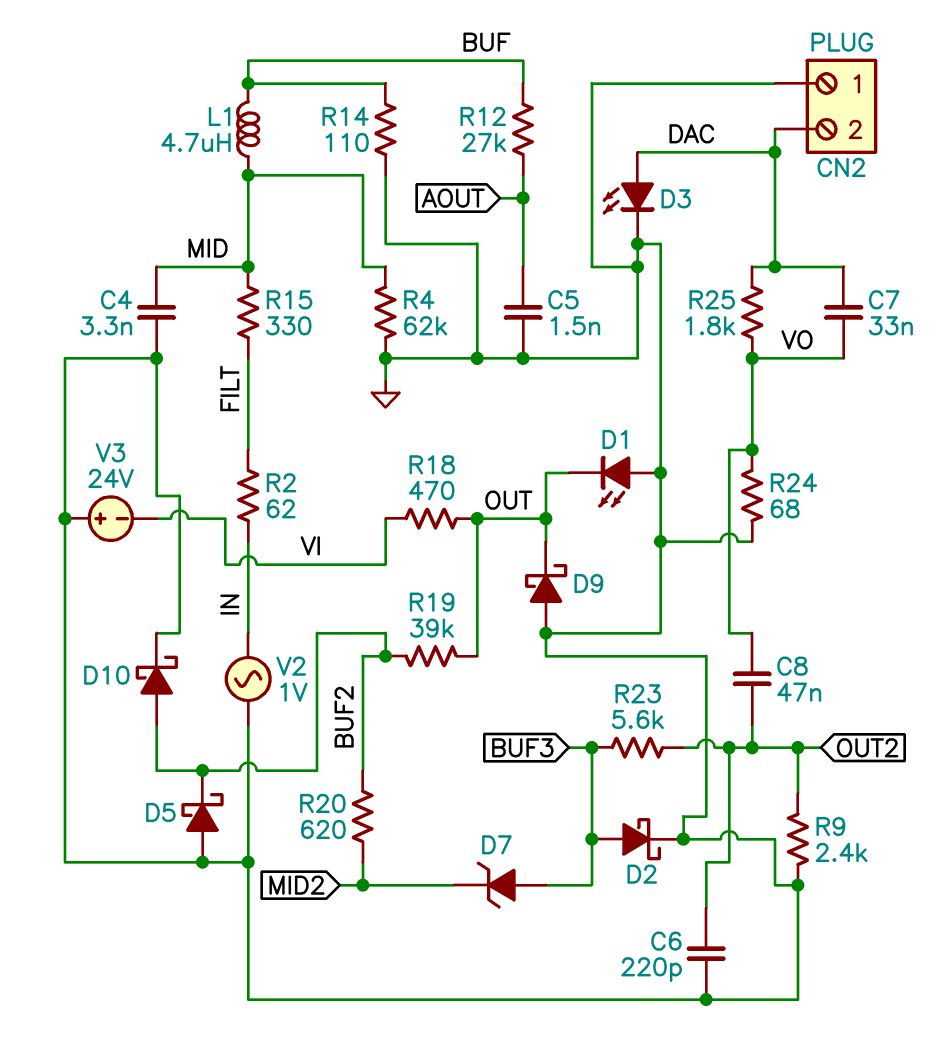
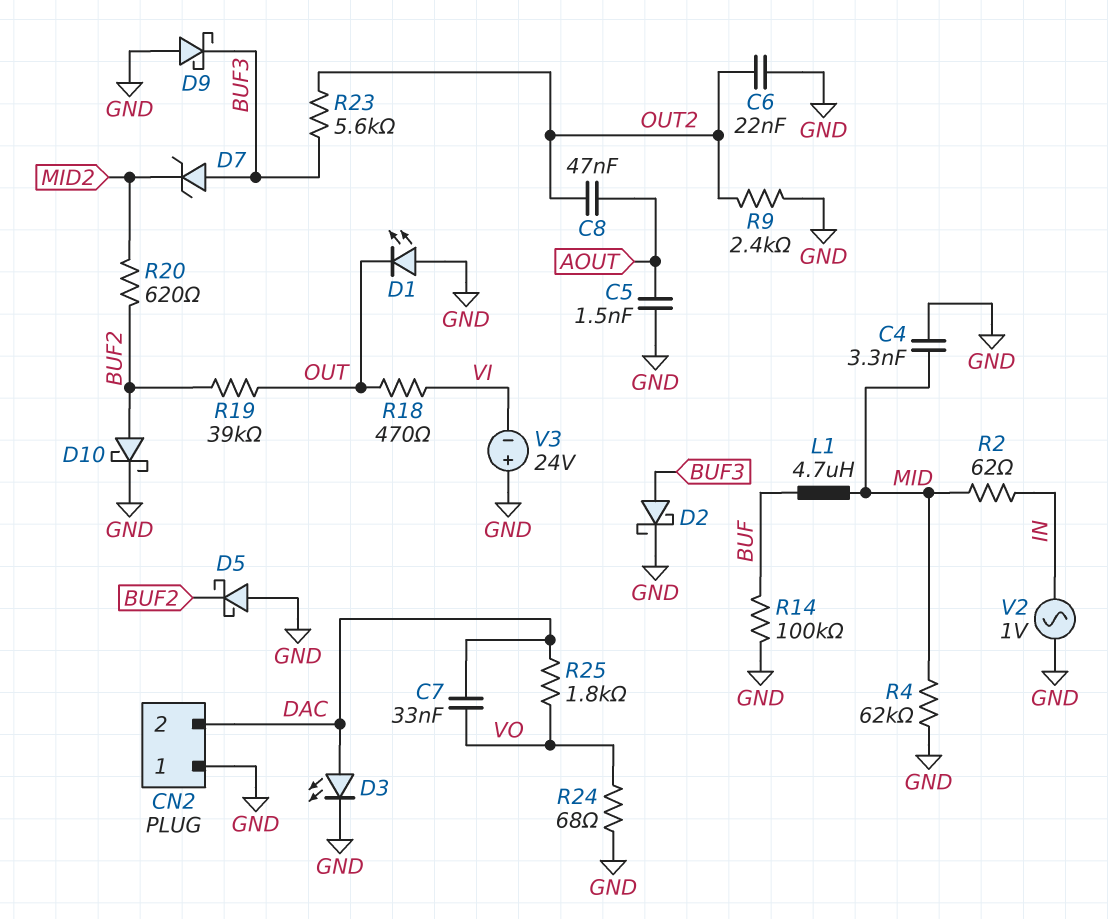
C6: 220pF (GND, OUT2) -> 22nF (GND, OUT2)
C8: 47nF (OUT2, VO) -> 47nF (AOUT, OUT2)
D9: schottky (A GND, K OUT) -> schottky (A GND, K BUF3)
R2: 62 (FILT, IN) -> 62 (IN, MID)
R12: 27k (AOUT, BUF) -> none
R14: 110 (BUF, GND) -> 100k (BUF, GND)
R15: 330 (FILT, MID) -> none

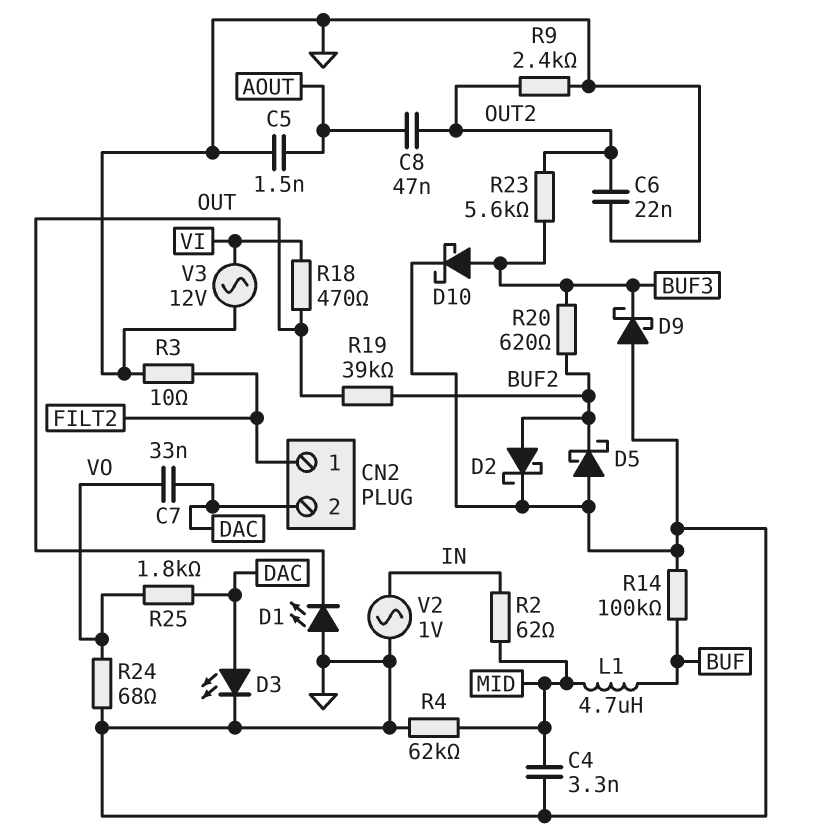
CN2 pin 1: GND -> FILT2
D2: schottky (A BUF3, K GND) -> schottky (A BUF2, K GND)
D7: zener (A BUF3, K MID2) -> none
D10: schottky (A BUF2, K GND) -> schottky (A BUF3, K GND)
R3: none -> 10 (FILT2, GND)
R20: 620 (BUF2, MID2) -> 620 (BUF2, BUF3)
V3: 24V (plus GND, minus VI) -> AC 12V (GND, VI)

